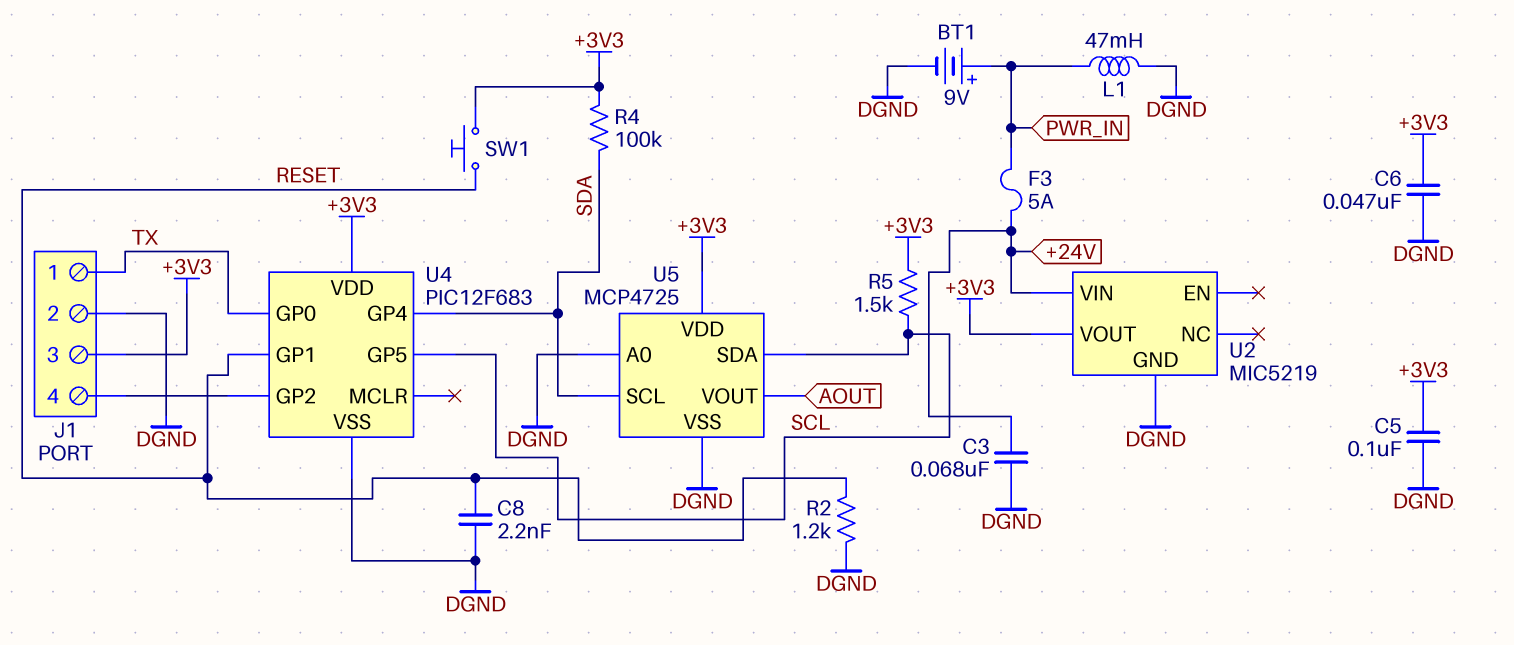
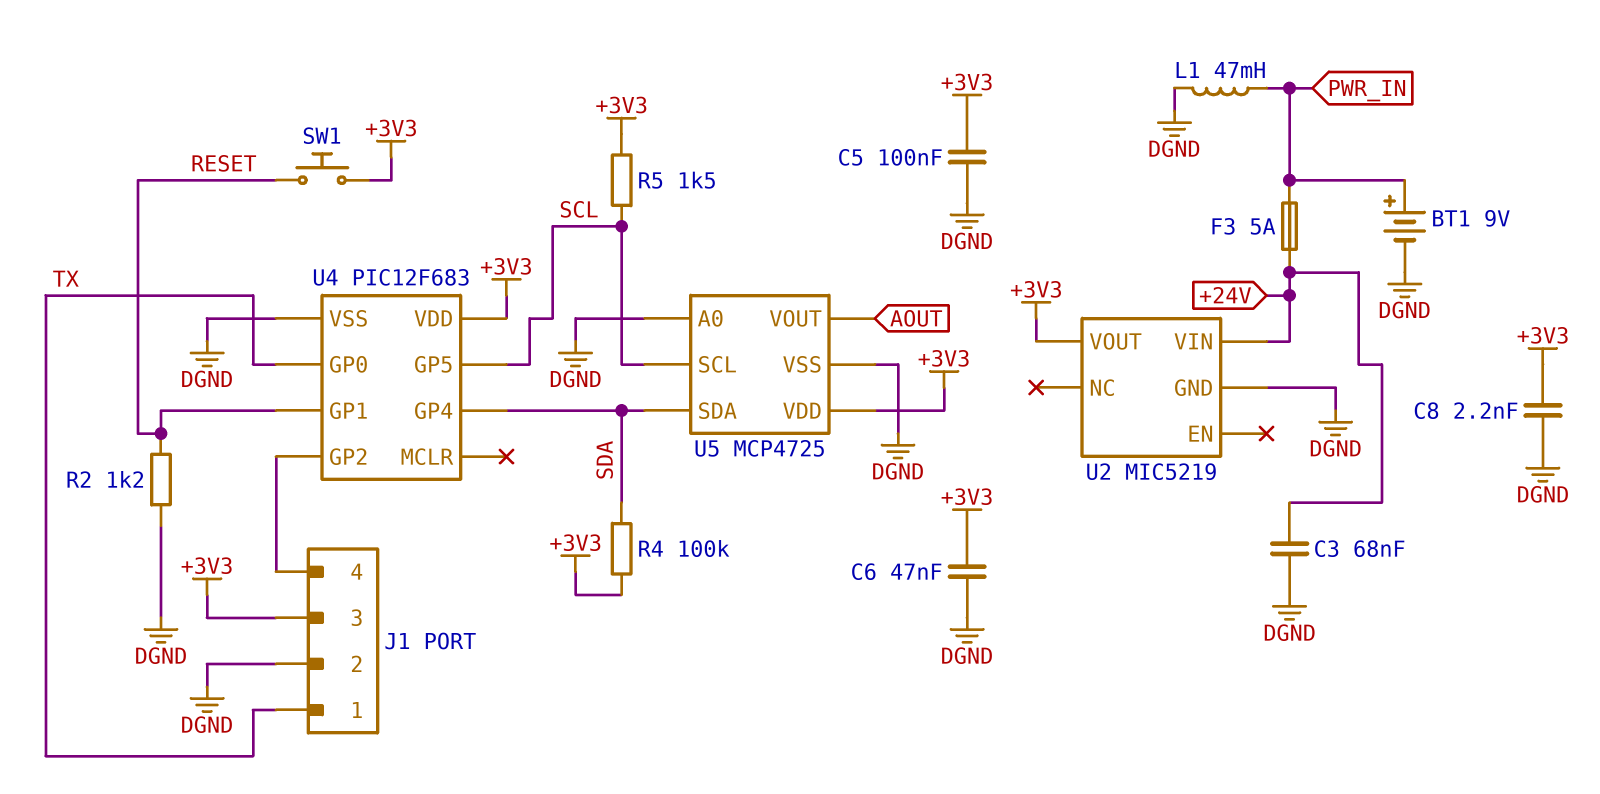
C8: 2.2nF (DGND, RESET) -> 2.2nF (+3V3, DGND)
U5 pin SCL: SDA -> SCL
U5 pin SDA: SCL -> SDA

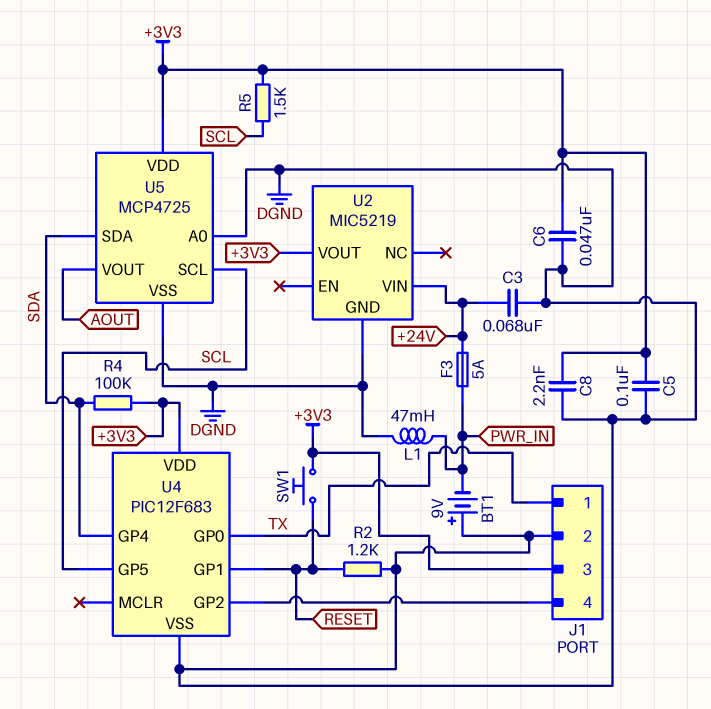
BT1: 9V (plus PWR_IN, minus DGND) -> 9V (plus DGND, minus PWR_IN)

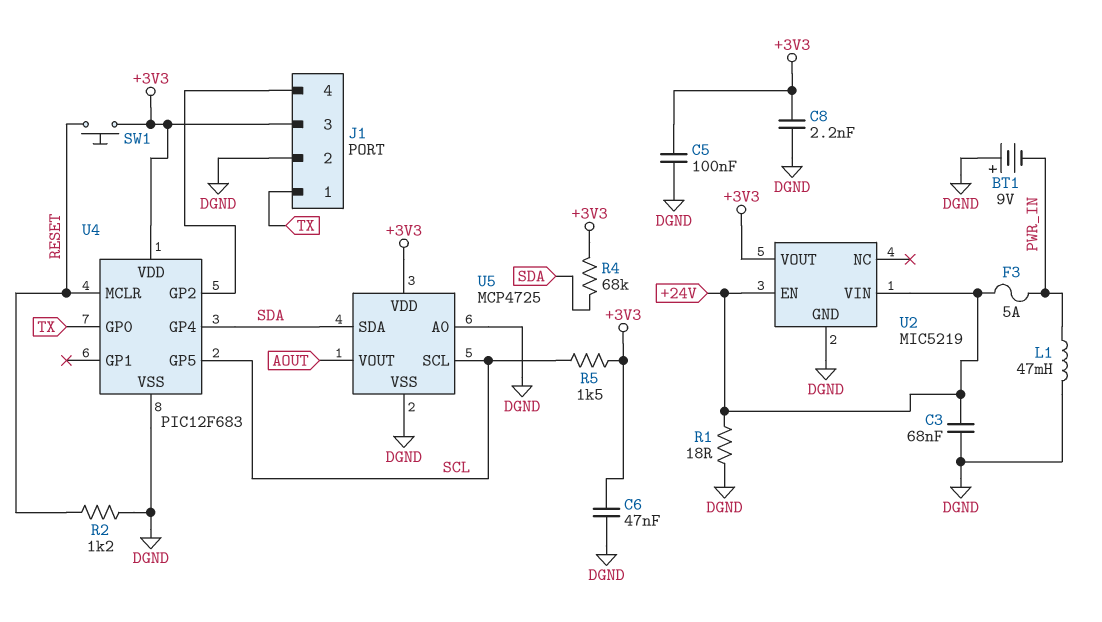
R1: none -> 18 (+24V, DGND)
R4: 100k (+3V3, SDA) -> 68k (+3V3, SDA)
U2 pin EN: none -> +24V
U4 pin GP1: RESET -> none
U4 pin MCLR: none -> RESET

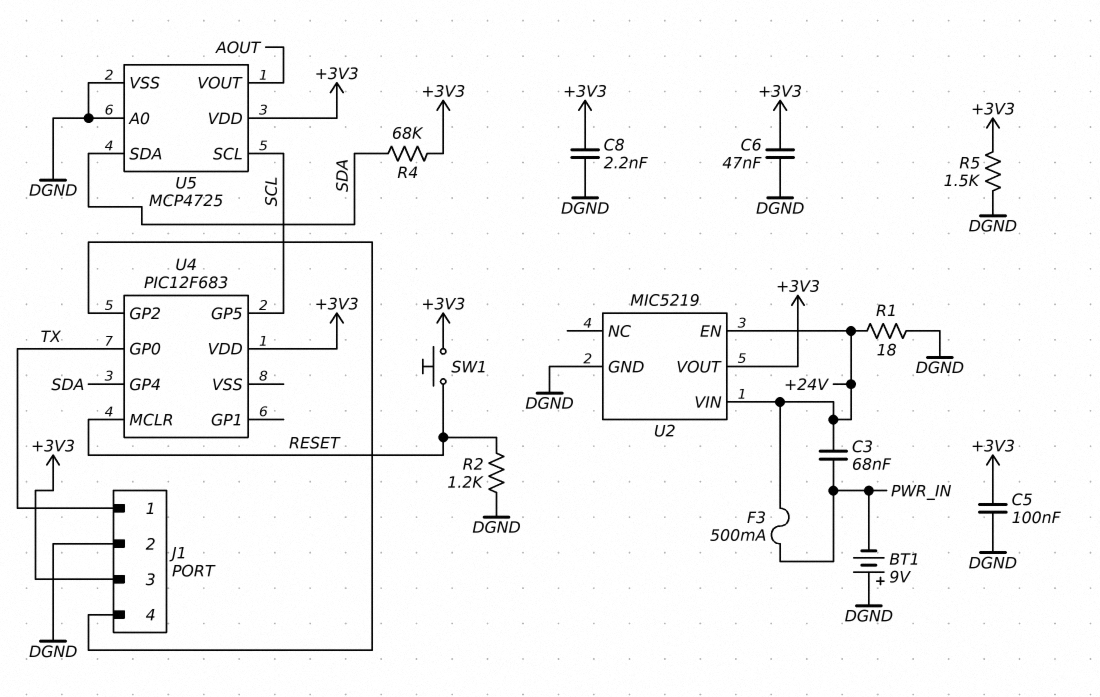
C3: 68nF (+24V, DGND) -> 68nF (+24V, PWR_IN)
F3: 5A (+24V, PWR_IN) -> 500mA (+24V, PWR_IN)
L1: 47mH (DGND, PWR_IN) -> none
R5: 1.5k (+3V3, SCL) -> 1.5k (+3V3, DGND)
U4 pin VSS: DGND -> none

